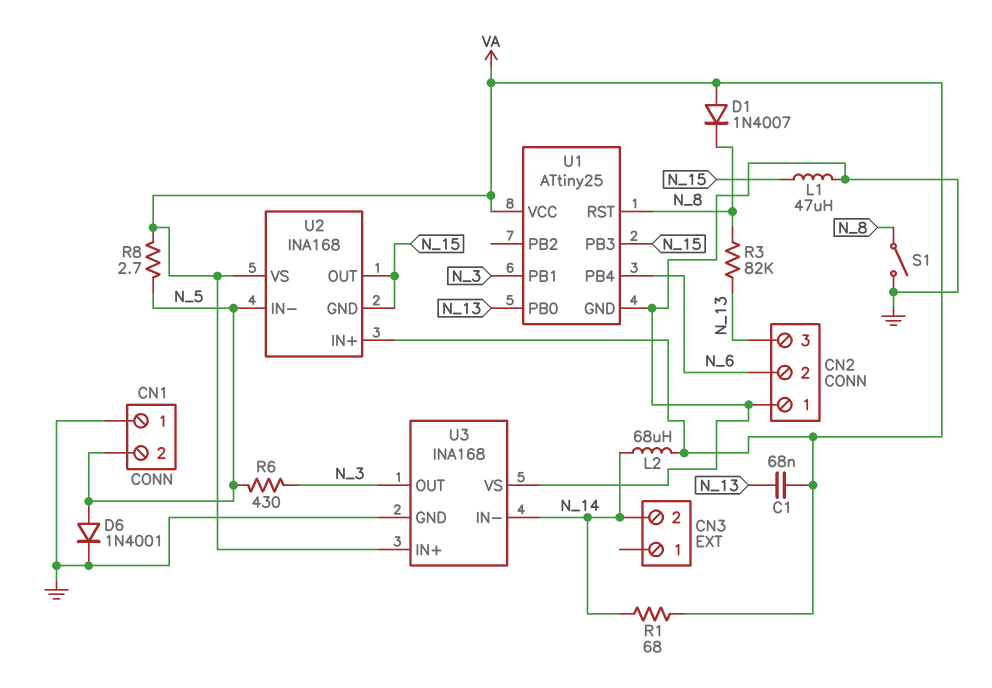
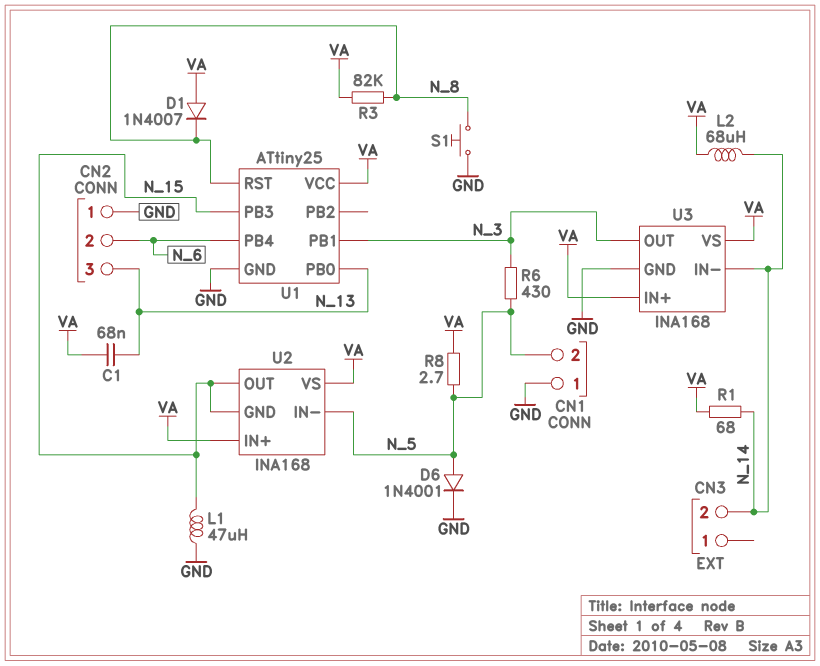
R3: 82k (N_8, N_13) -> 82k (N_8, VA)
S1: switch (GND, N_8) -> button (GND, N_8)
U3 pin VS: GND -> VA

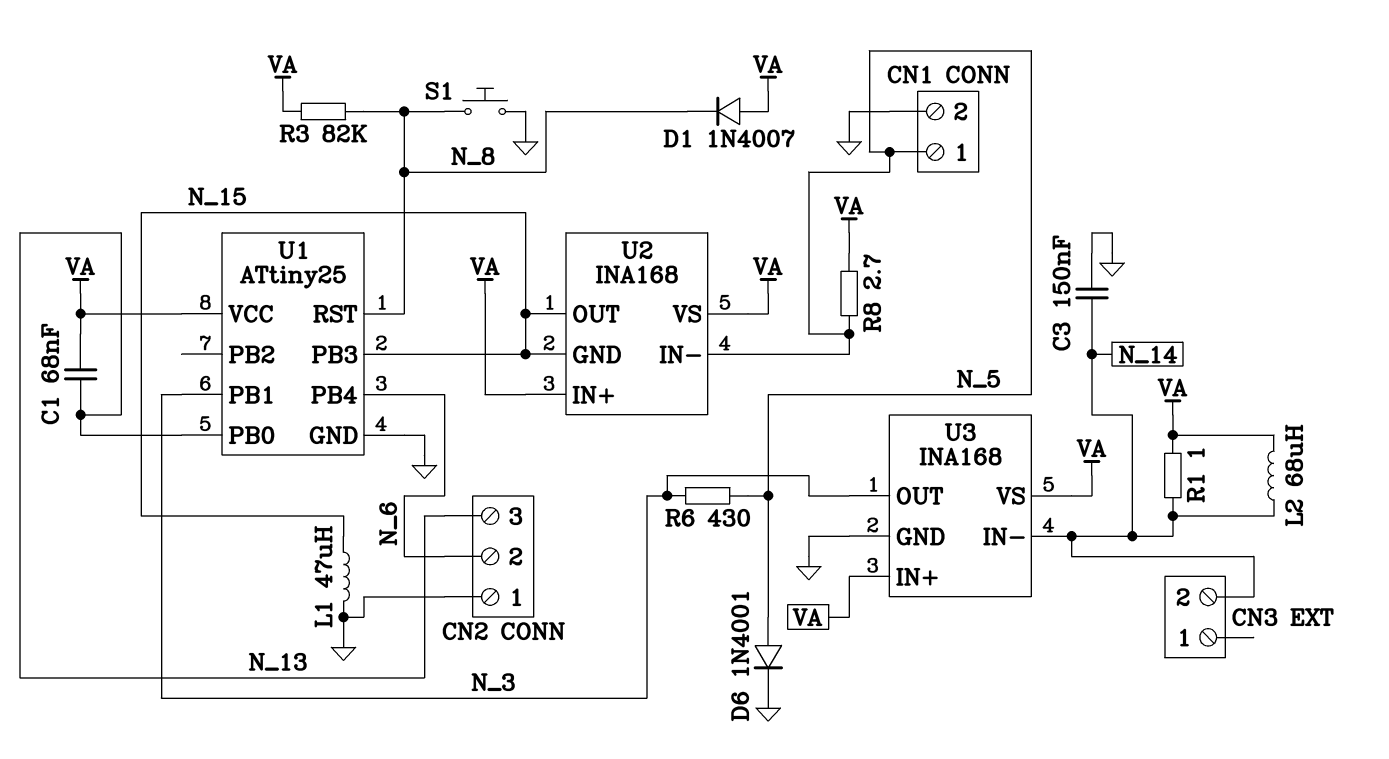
C3: none -> 150nF (GND, N_14)
CN1 pin 1: GND -> N_5
CN1 pin 2: N_5 -> GND
R1: 68 (N_14, VA) -> 1 (N_14, VA)

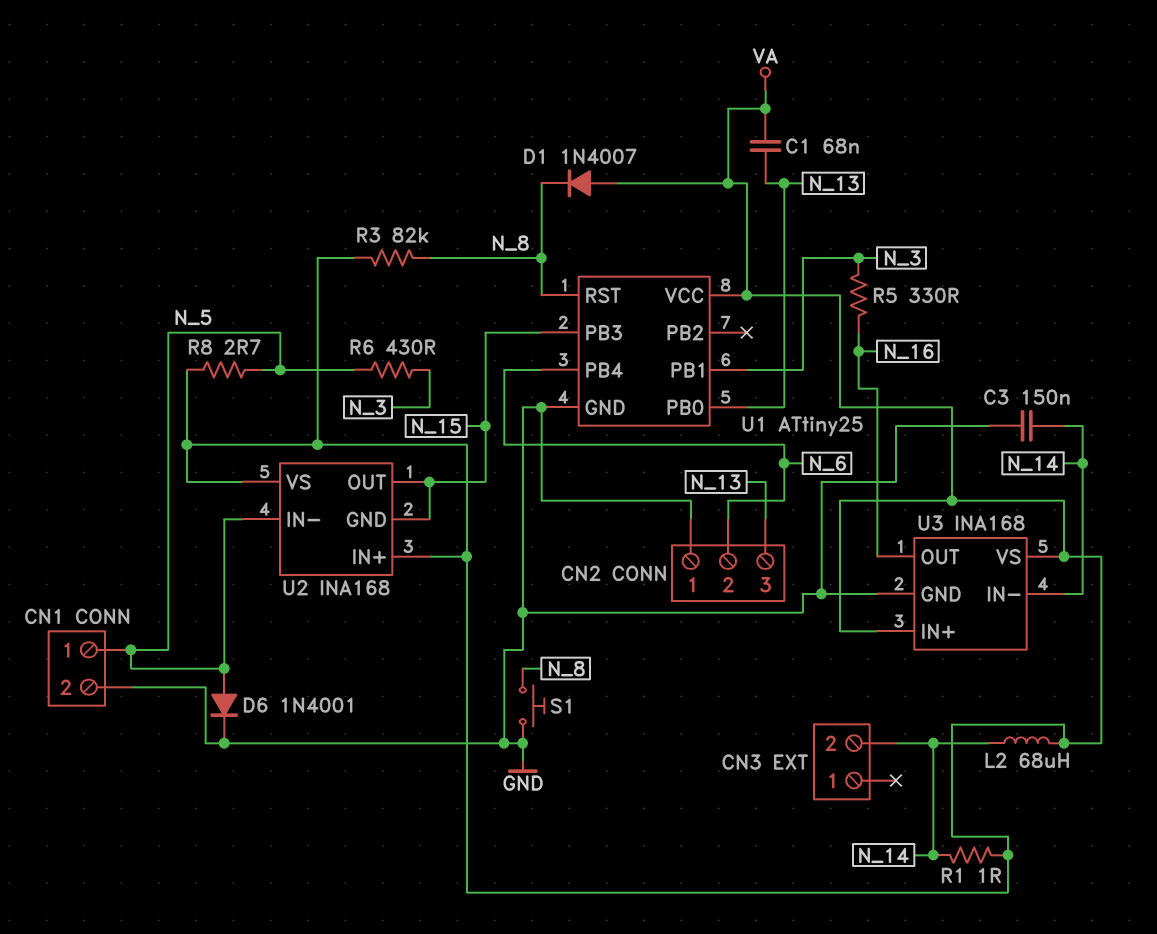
L1: 47uH (GND, N_15) -> none
R5: none -> 330 (N_3, N_16)
U3 pin OUT: N_3 -> N_16

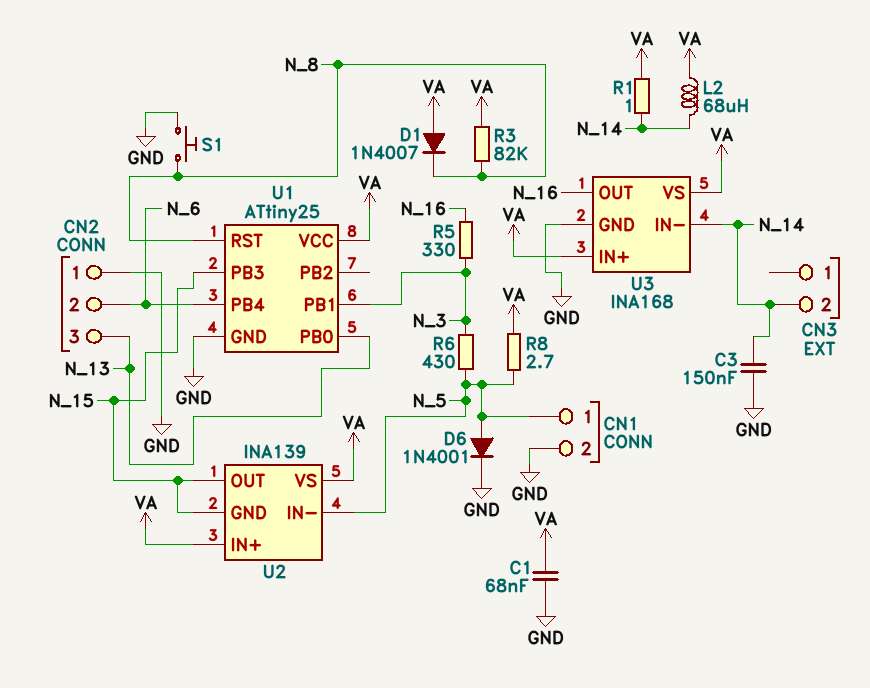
C1: 68nF (N_13, VA) -> 68nF (GND, VA)
U2: INA168 -> INA139

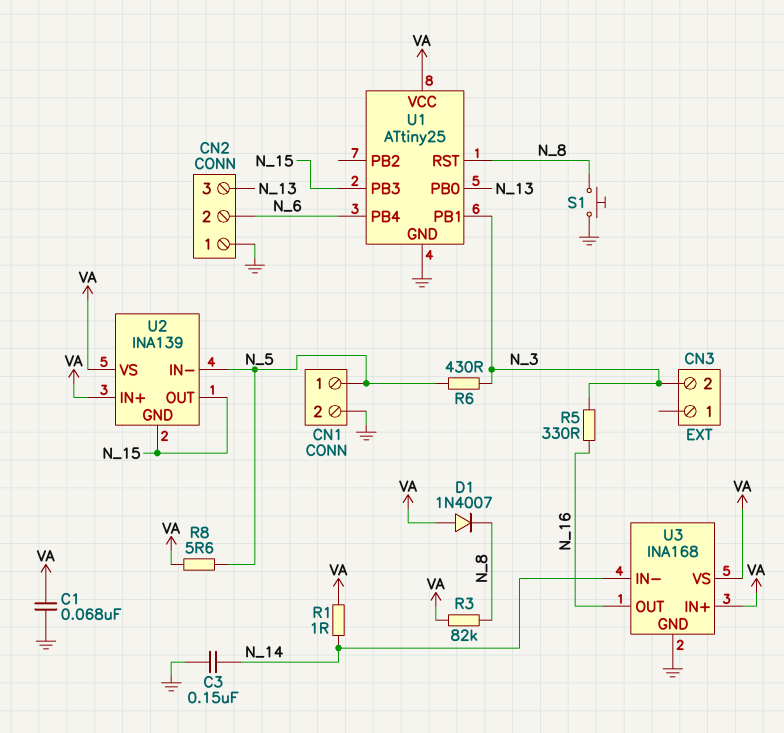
CN3 pin 2: N_14 -> N_3
D6: diode 1N4001 (A N_5, K GND) -> none
L2: 68uH (N_14, VA) -> none
R8: 2.7 (N_5, VA) -> 5.6 (N_5, VA)

